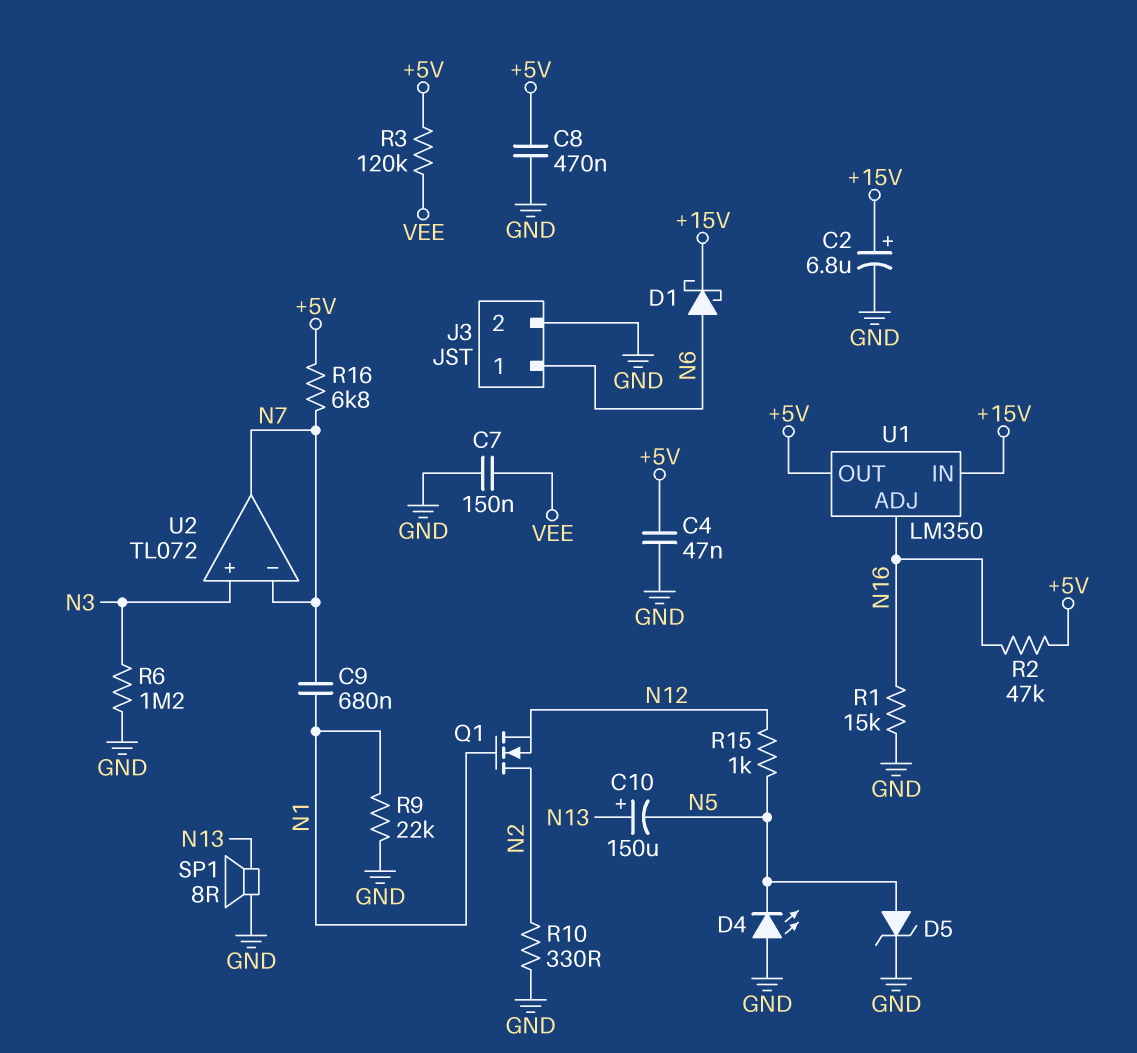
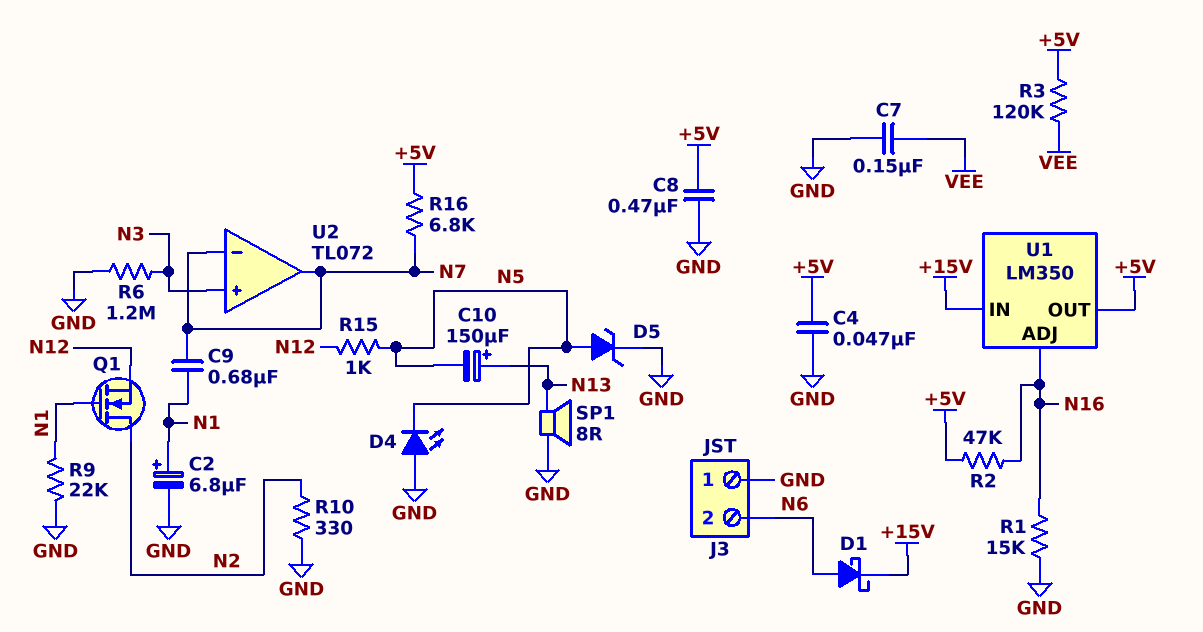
C2: 6.8uF (plus +15V, minus GND) -> 6.8uF (plus N1, minus GND)
J3 pin 1: N6 -> GND
J3 pin 2: GND -> N6

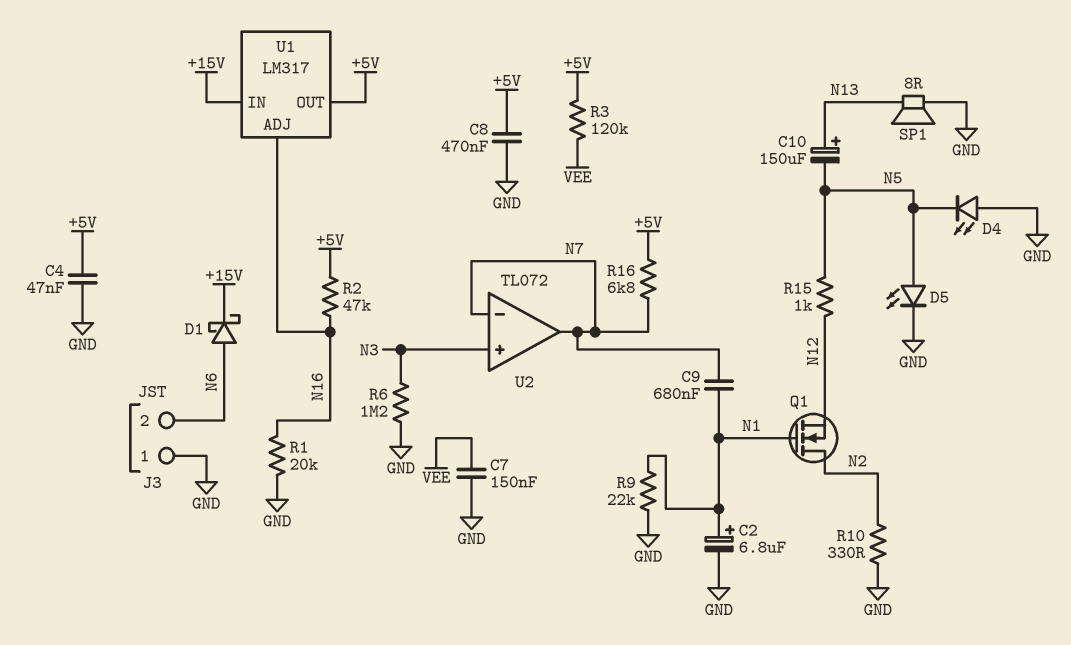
D5: zener (A N5, K GND) -> LED (A N5, K GND)
R1: 15k (GND, N16) -> 20k (GND, N16)
U1: LM350 -> LM317

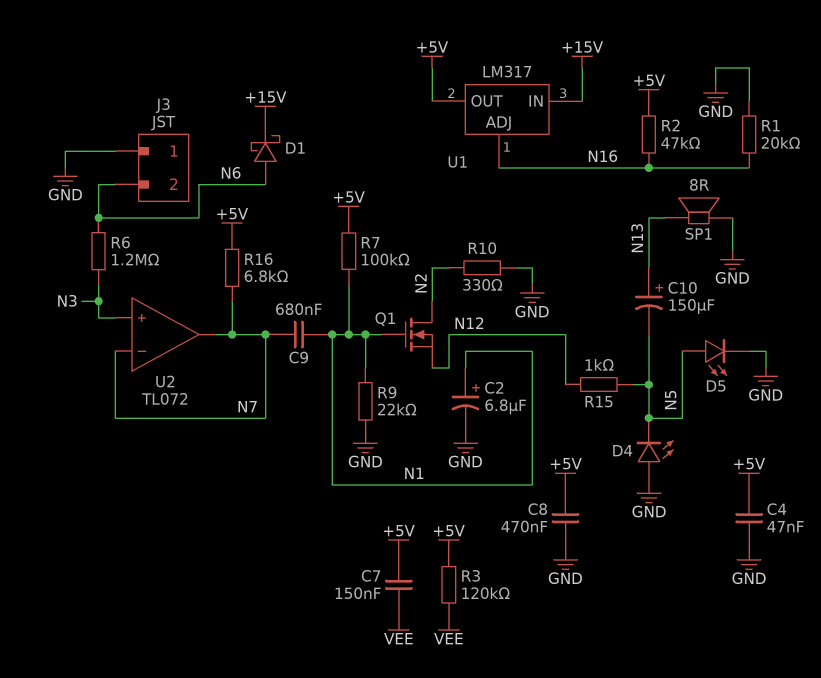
C7: 150nF (GND, VEE) -> 150nF (+5V, VEE)
R6: 1.2M (GND, N3) -> 1.2M (N3, N6)
R7: none -> 100k (+5V, N1)

